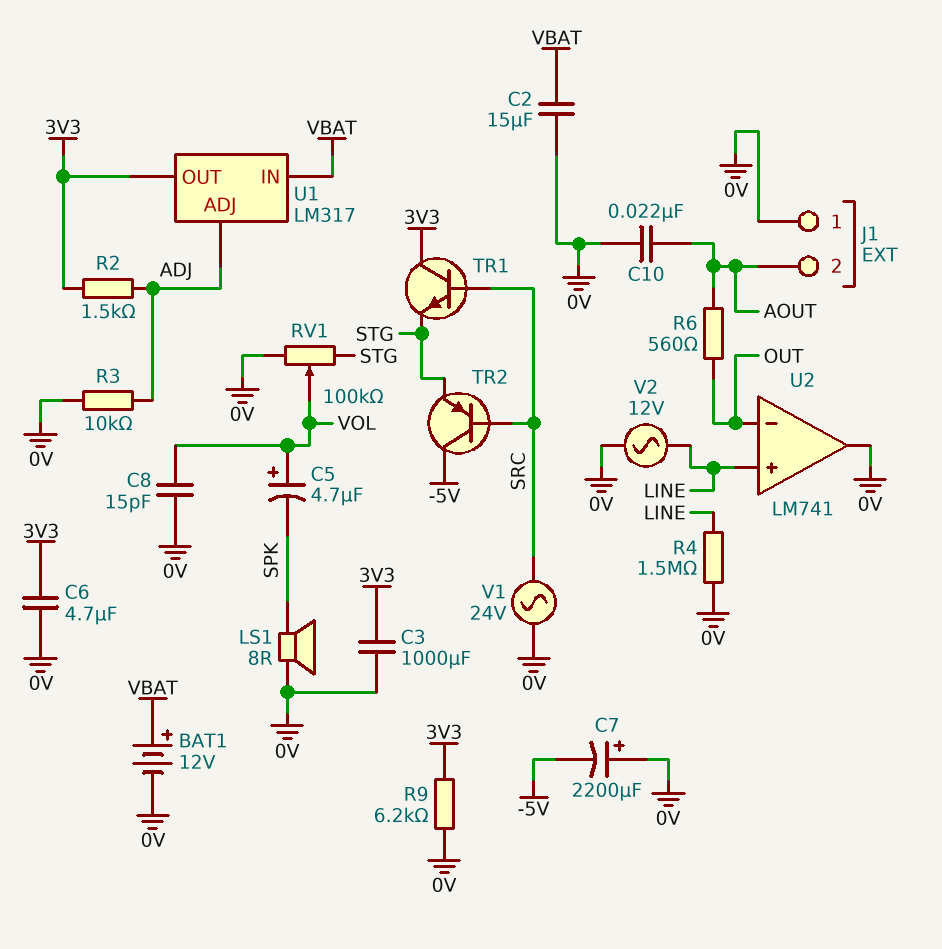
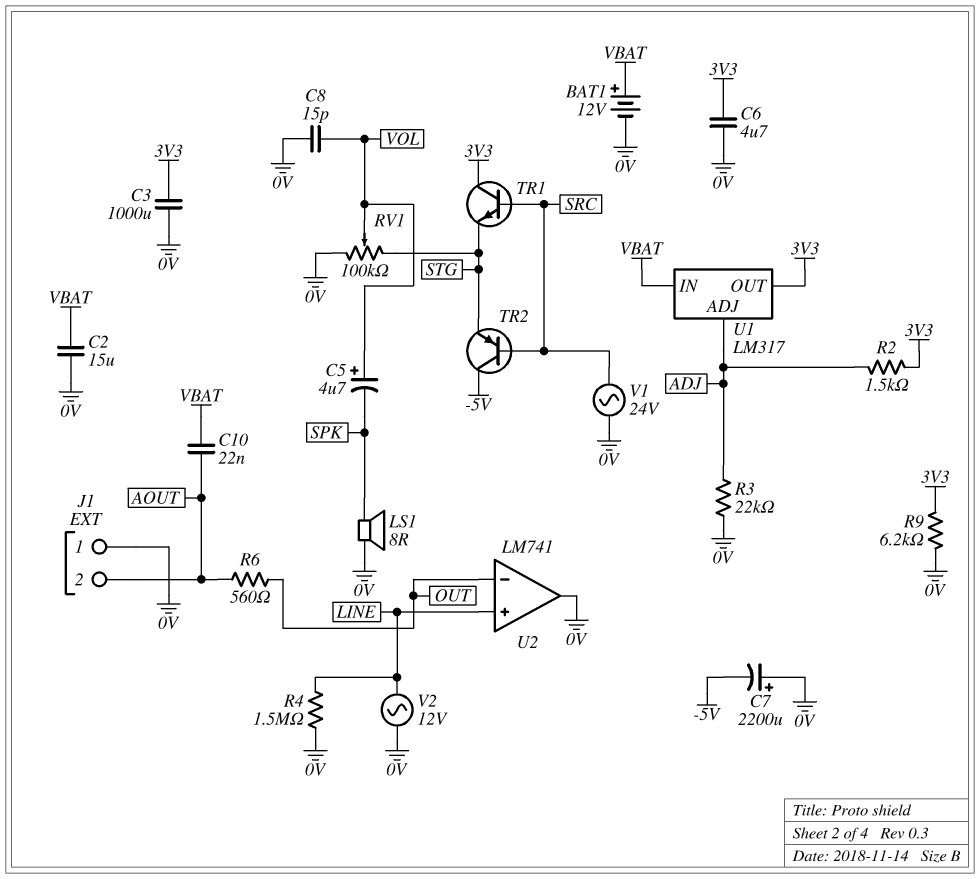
C10: 22nF (0V, AOUT) -> 22nF (AOUT, VBAT)
R3: 10k (0V, ADJ) -> 22k (0V, ADJ)

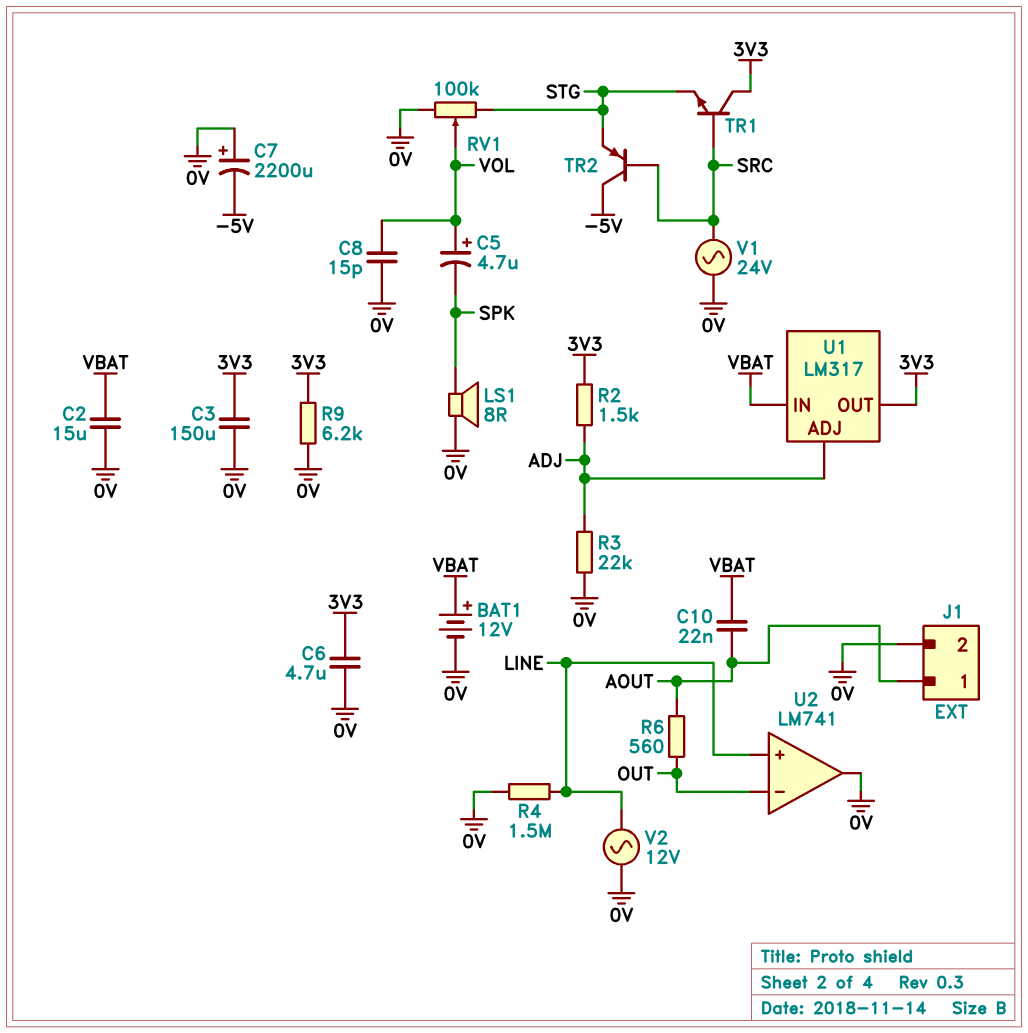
C3: 1000uF (0V, 3V3) -> 150uF (0V, 3V3)
J1 pin 1: 0V -> AOUT
J1 pin 2: AOUT -> 0V

